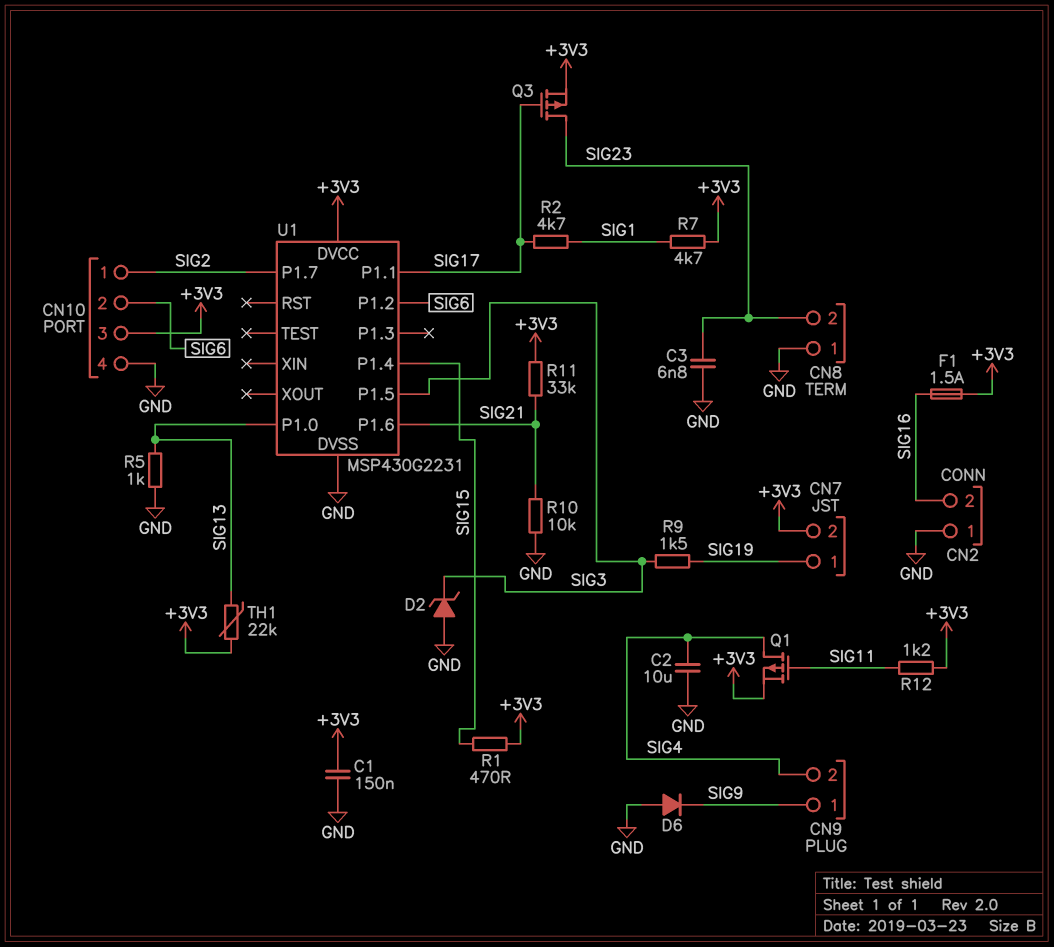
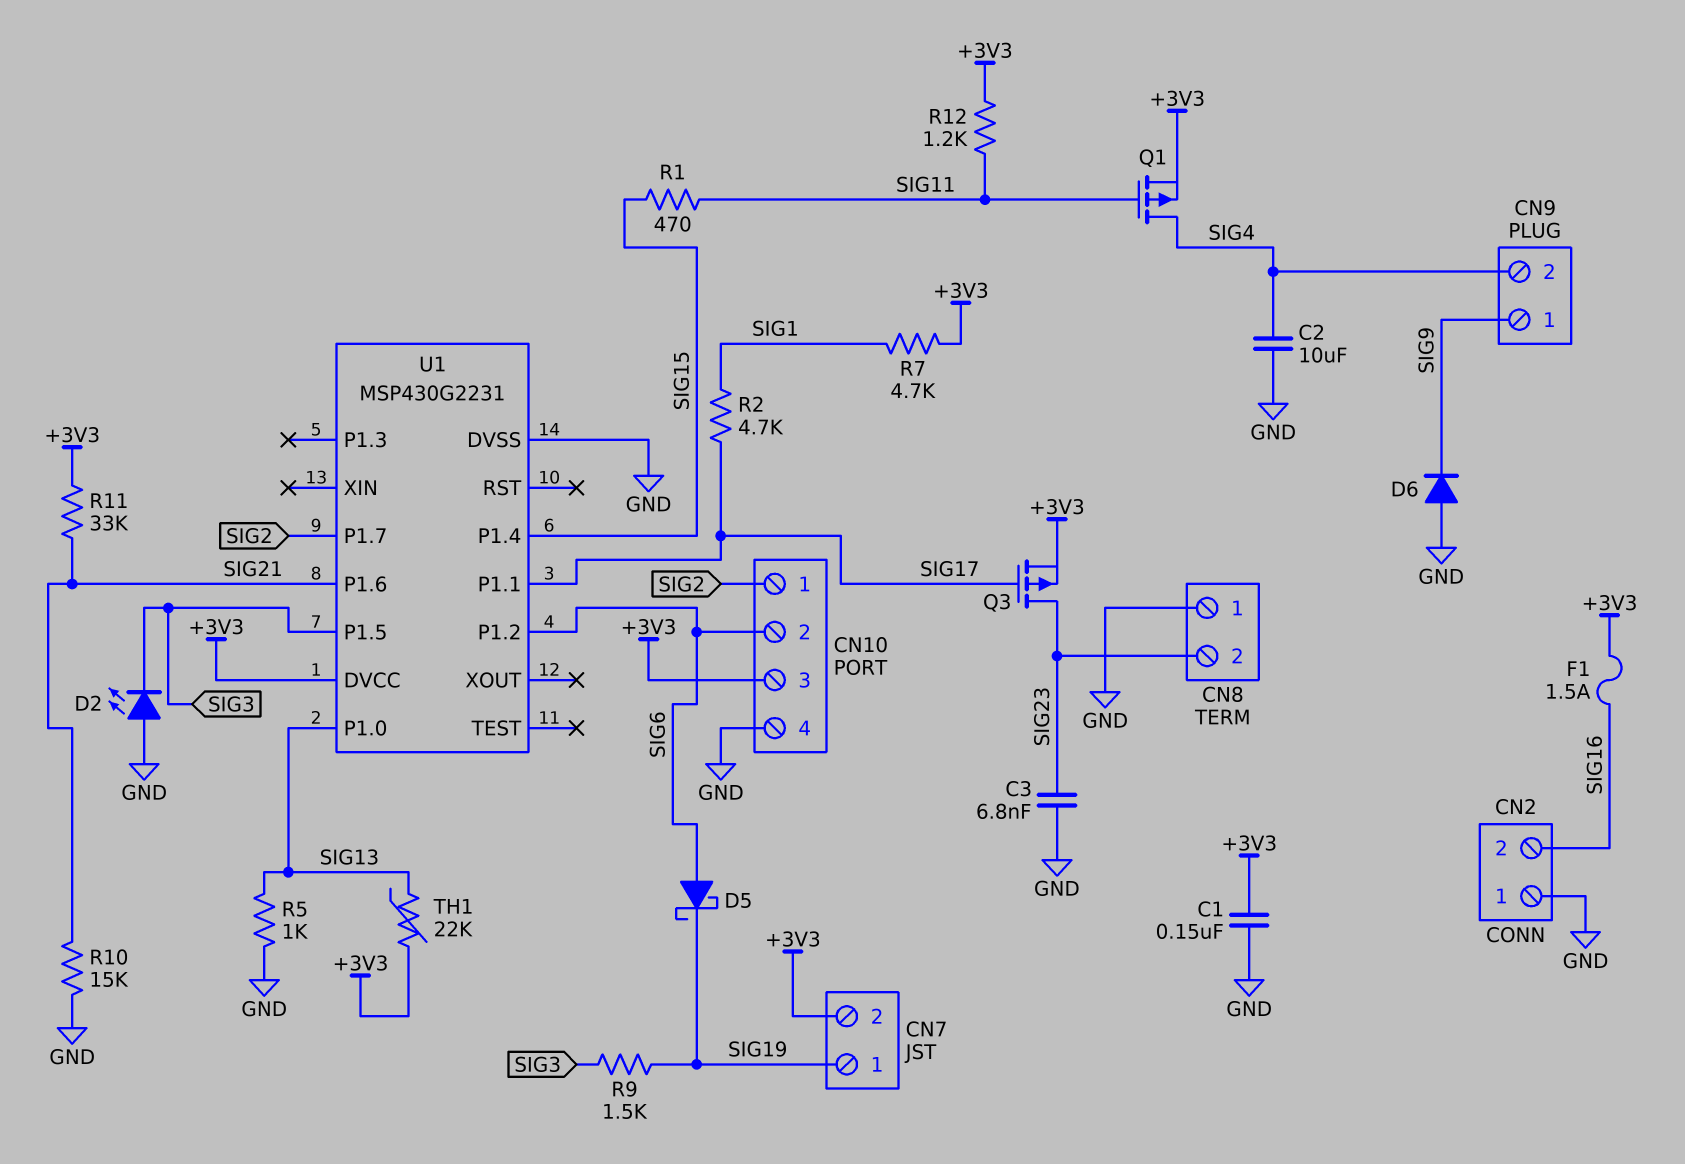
D2: zener (A GND, K SIG3) -> LED (A GND, K SIG3)
D5: none -> schottky (A SIG6, K SIG19)
R1: 470 (+3V3, SIG15) -> 470 (SIG11, SIG15)
R10: 10k (GND, SIG21) -> 15k (GND, SIG21)

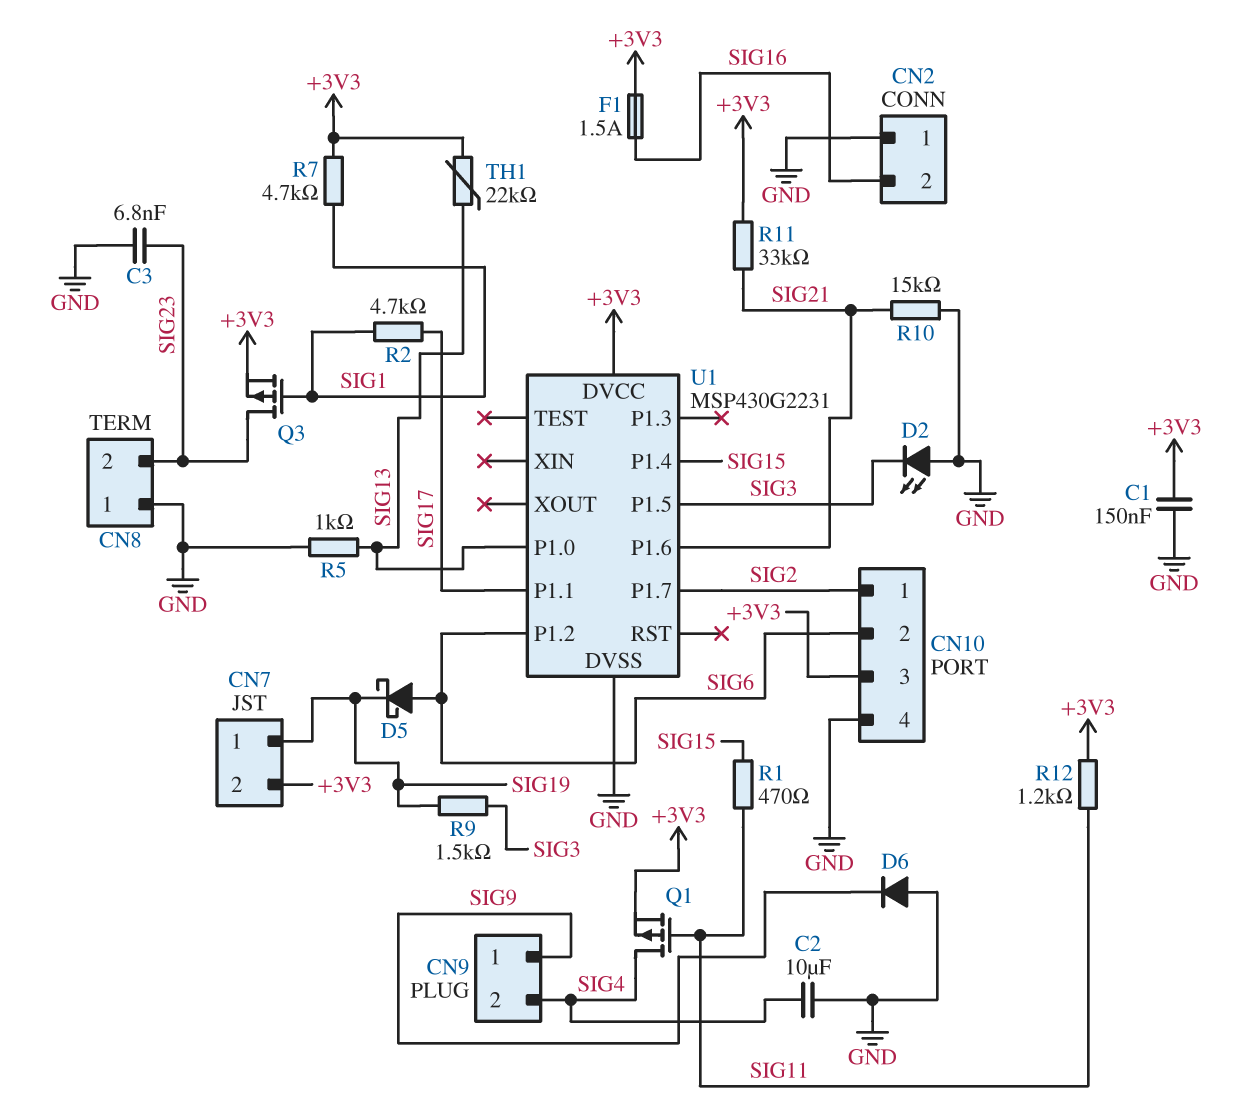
Q3: PMOS (G SIG17, D SIG23, S +3V3) -> PMOS (G SIG1, D SIG23, S +3V3)

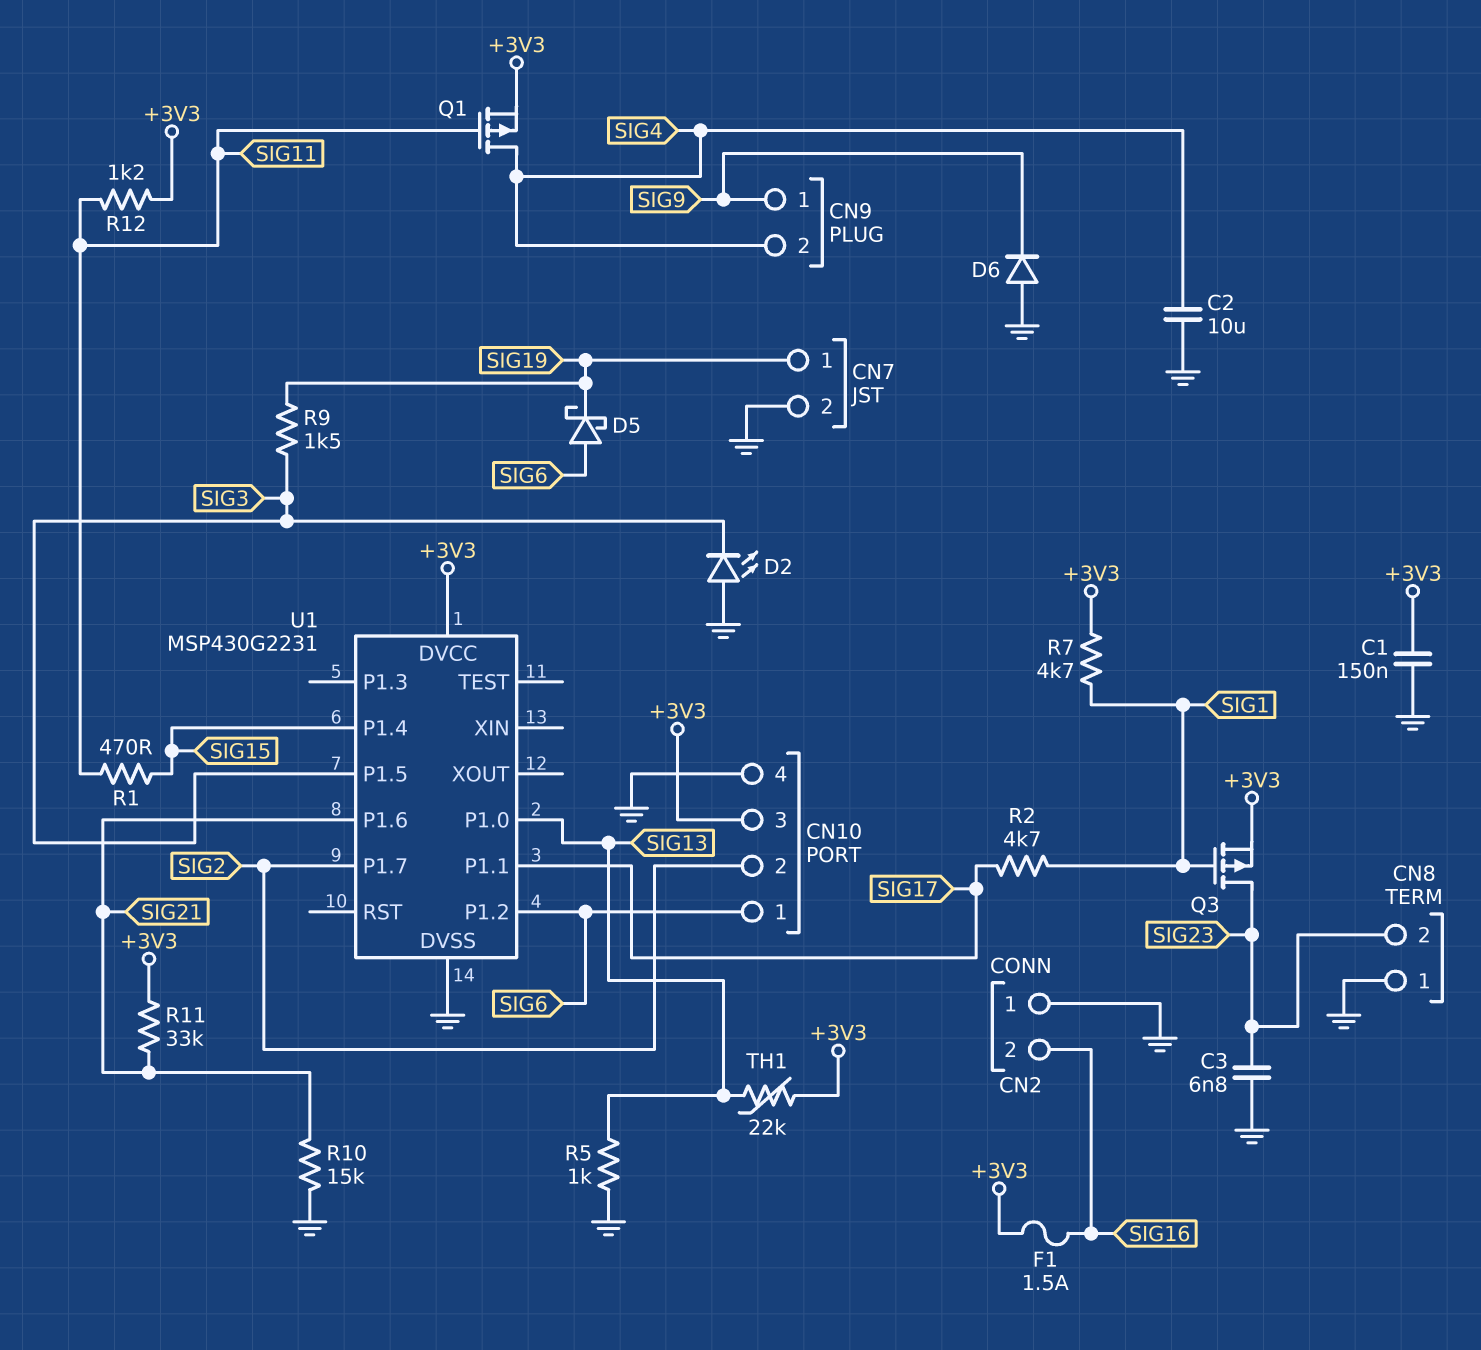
CN7 pin 2: +3V3 -> GND
CN10 pin 1: SIG2 -> SIG6
CN10 pin 2: SIG6 -> SIG2

